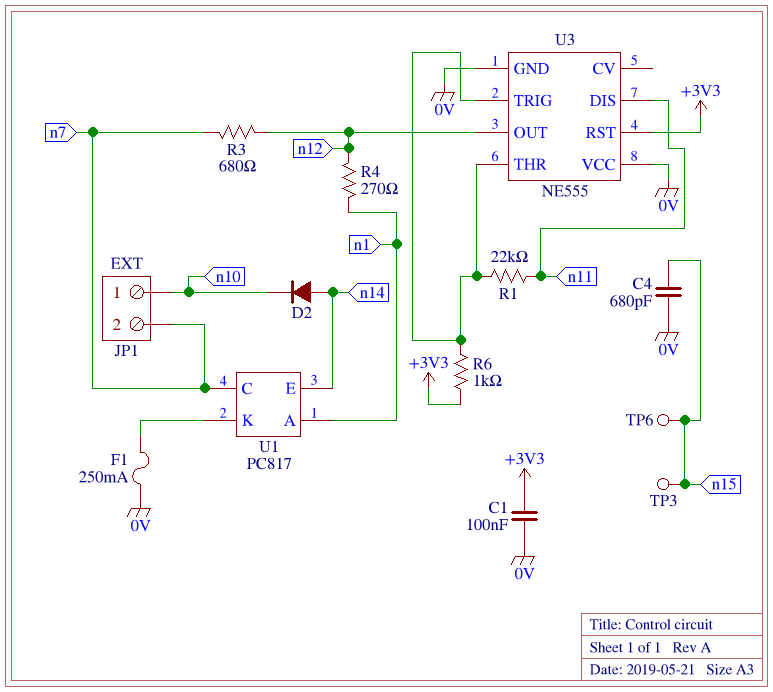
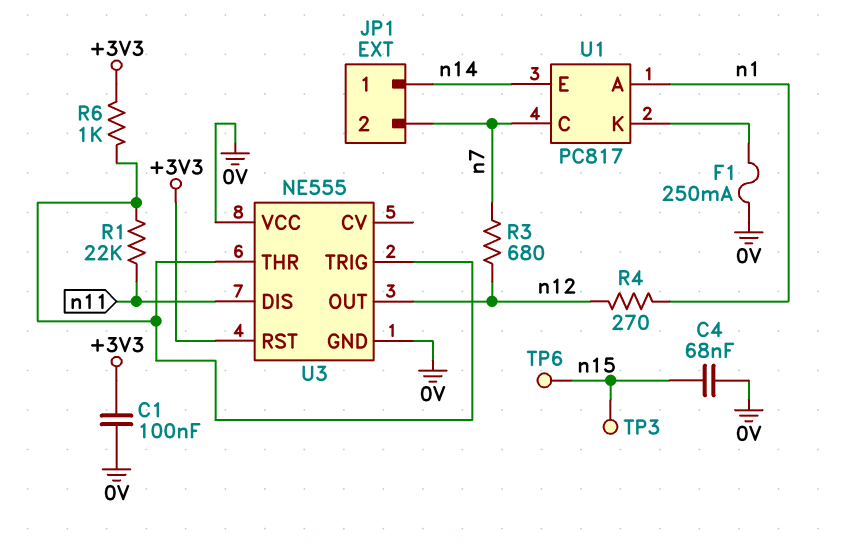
C4: 680pF (0V, n15) -> 68nF (0V, n15)
D2: diode (A n14, K n10) -> none
JP1 pin 1: n10 -> n14

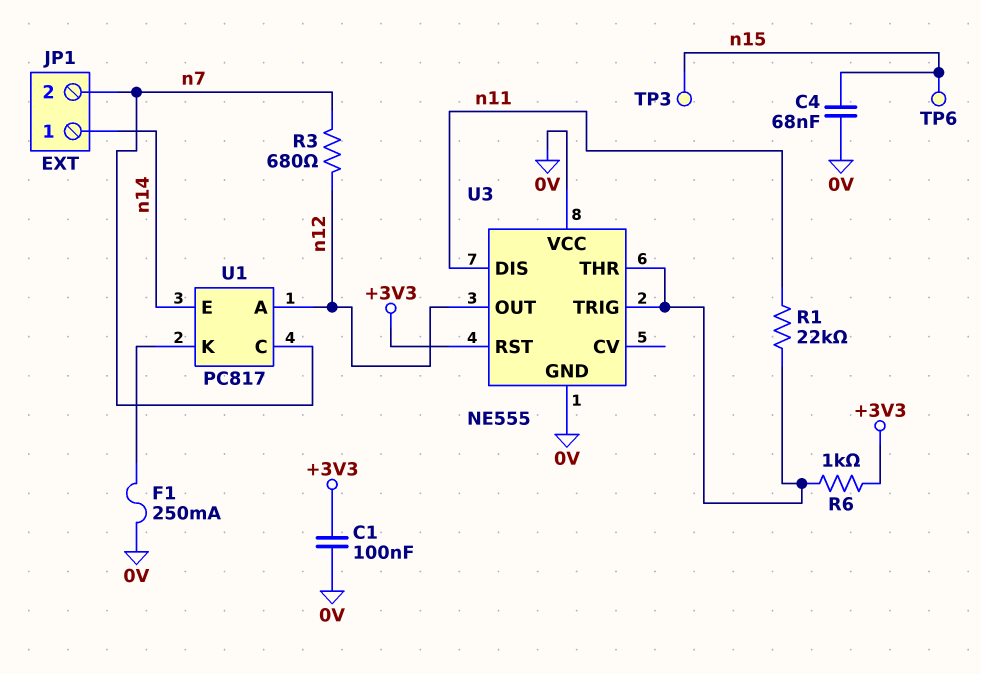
R4: 270 (n1, n12) -> none
U1 pin A: n1 -> n12

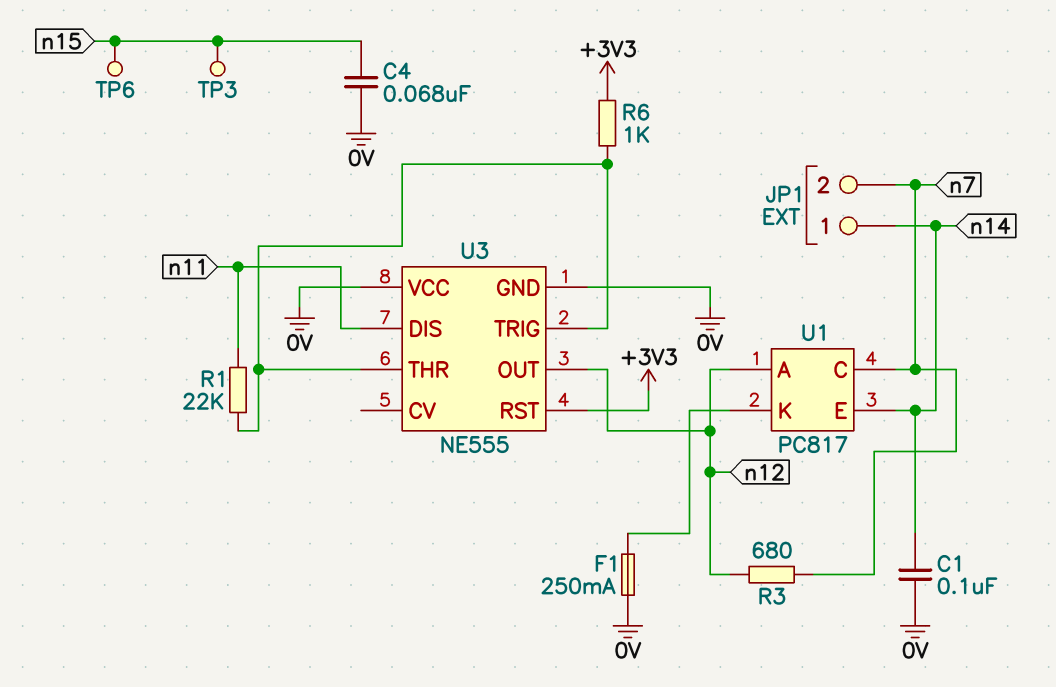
C1: 100nF (+3V3, 0V) -> 100nF (0V, n14)

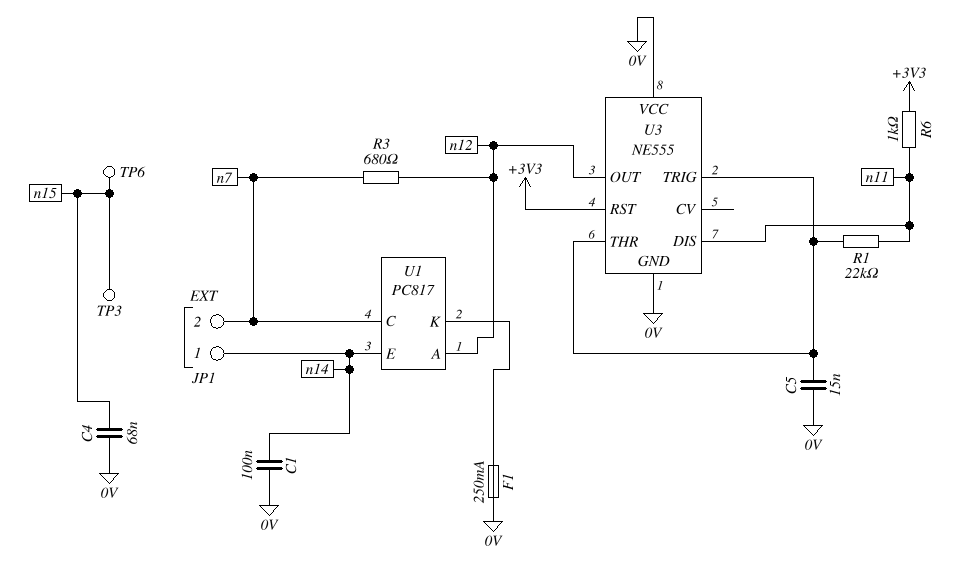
C5: none -> 15nF (0V, U3/THR)
R6: 1k (+3V3, U3/THR) -> 1k (+3V3, n11)

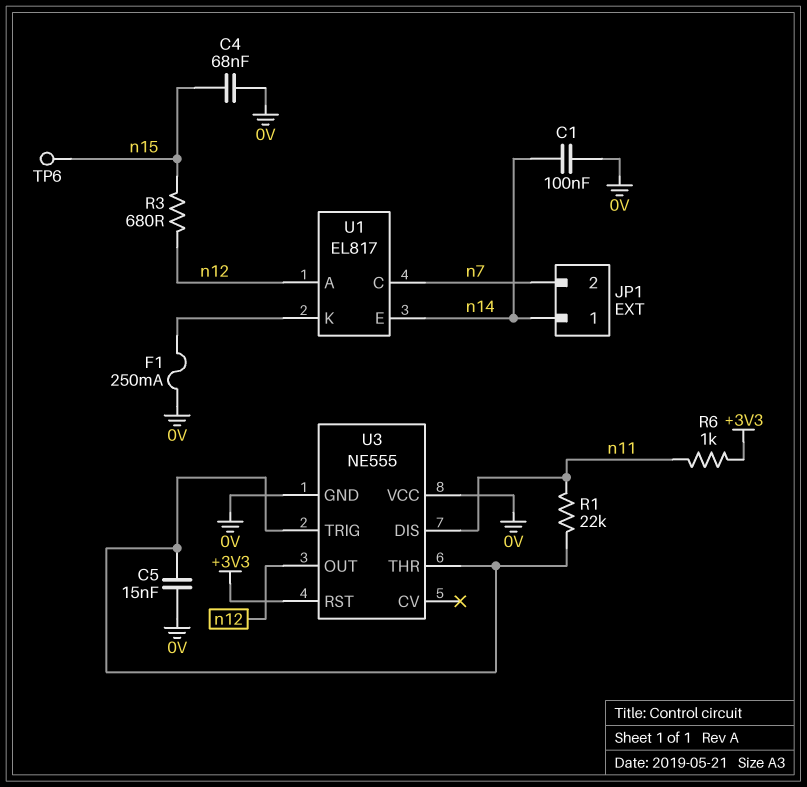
R3: 680 (n7, n12) -> 680 (n12, n15)
TP3: test point (n15) -> none
U1: PC817 -> EL817

